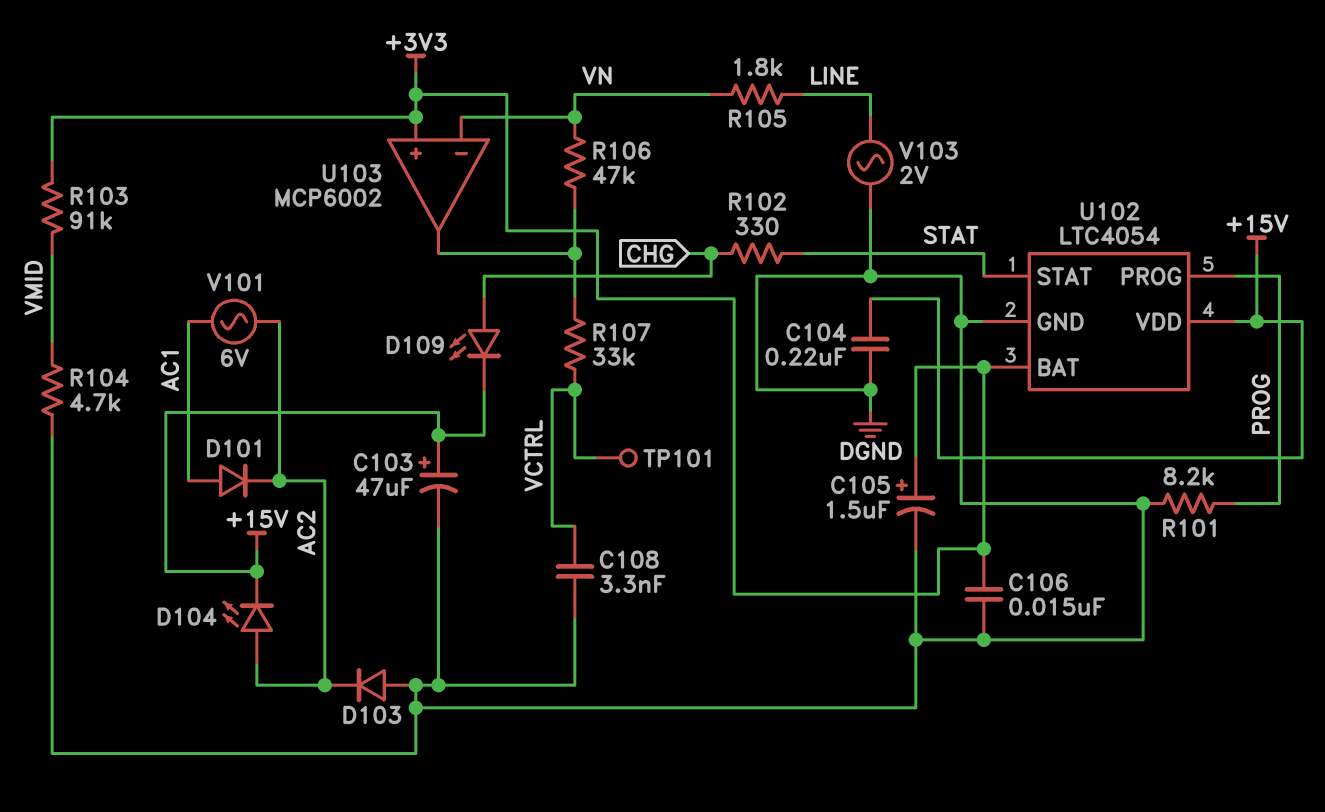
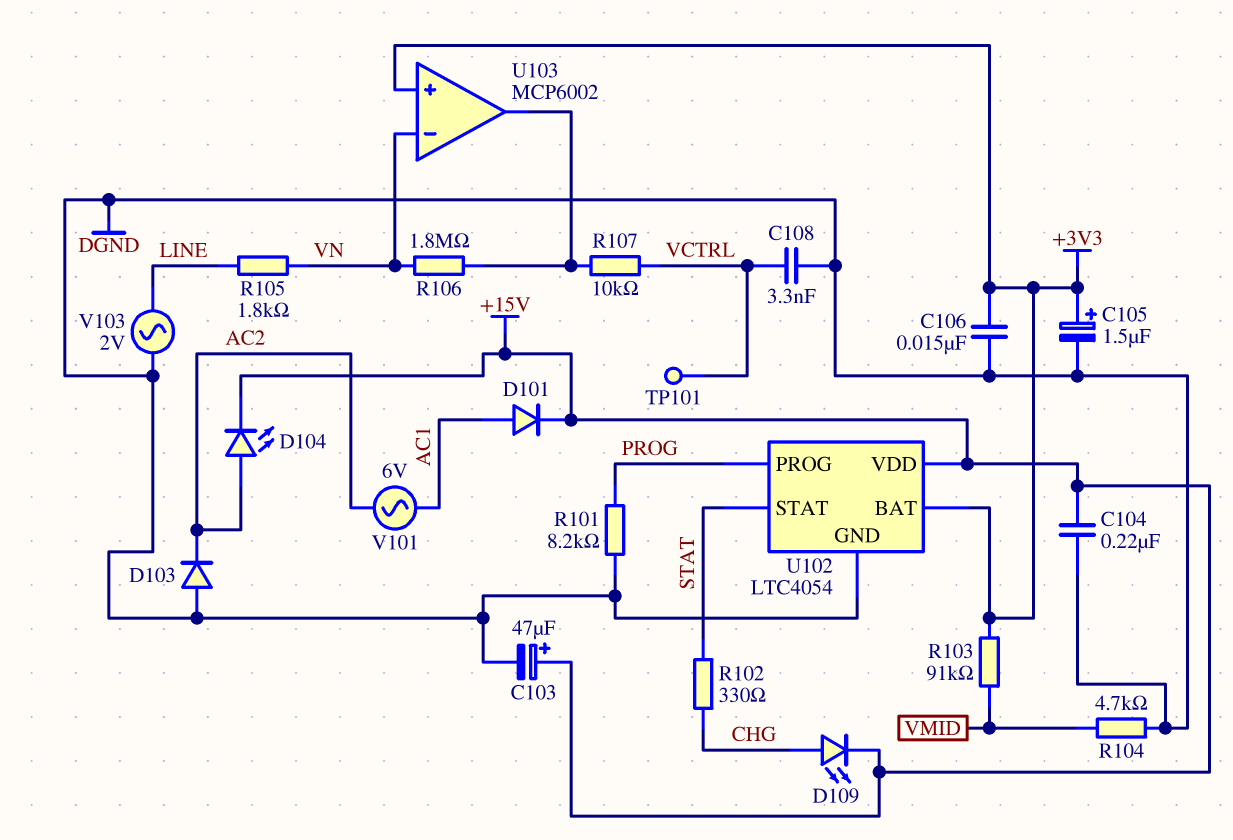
D101: diode (A AC1, K AC2) -> diode (A AC1, K +15V)
R106: 47k (U103/out, VN) -> 1.8M (U103/out, VN)
R107: 33k (U103/out, VCTRL) -> 10k (U103/out, VCTRL)

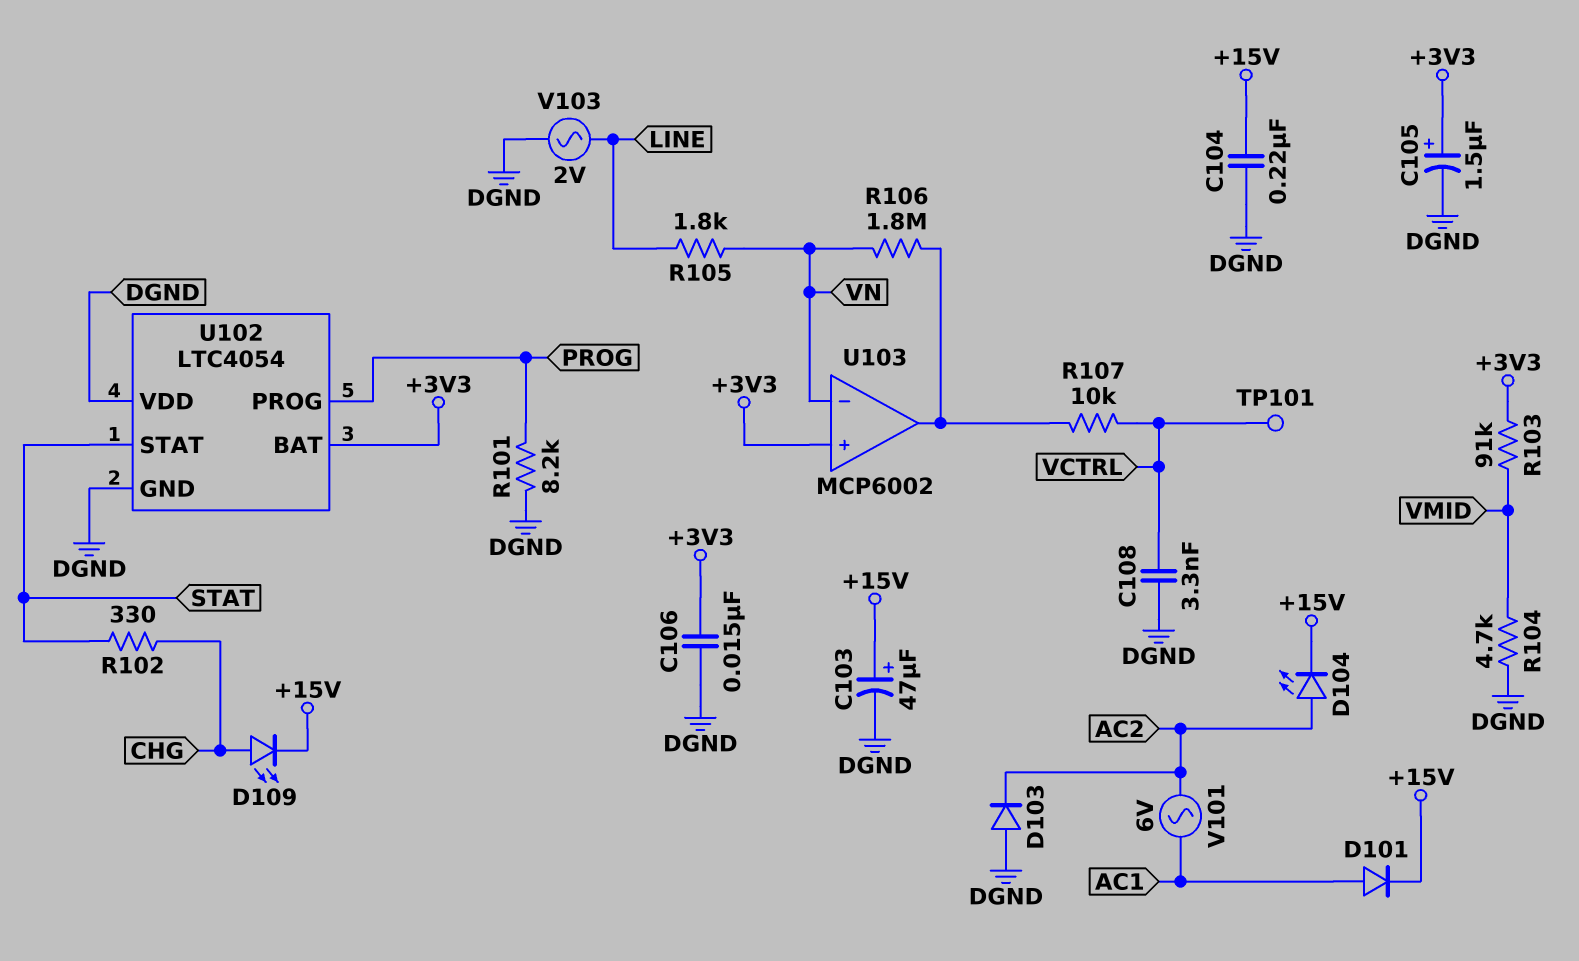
U102 pin VDD: +15V -> DGND

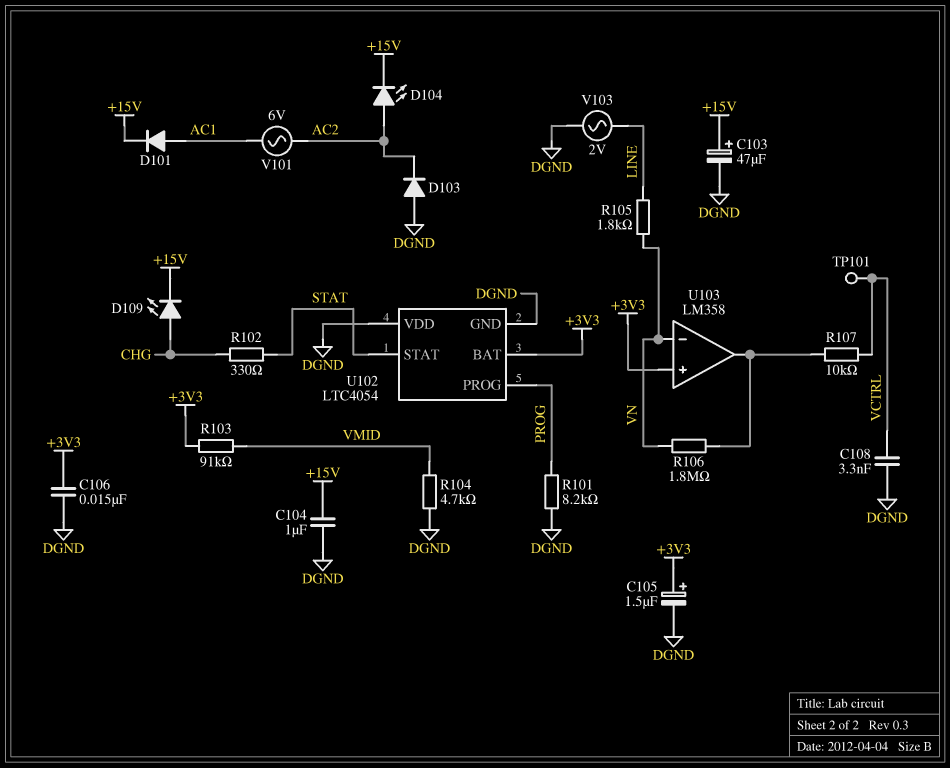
C104: 220nF (+15V, DGND) -> 1uF (+15V, DGND)
U103: MCP6002 -> LM358

